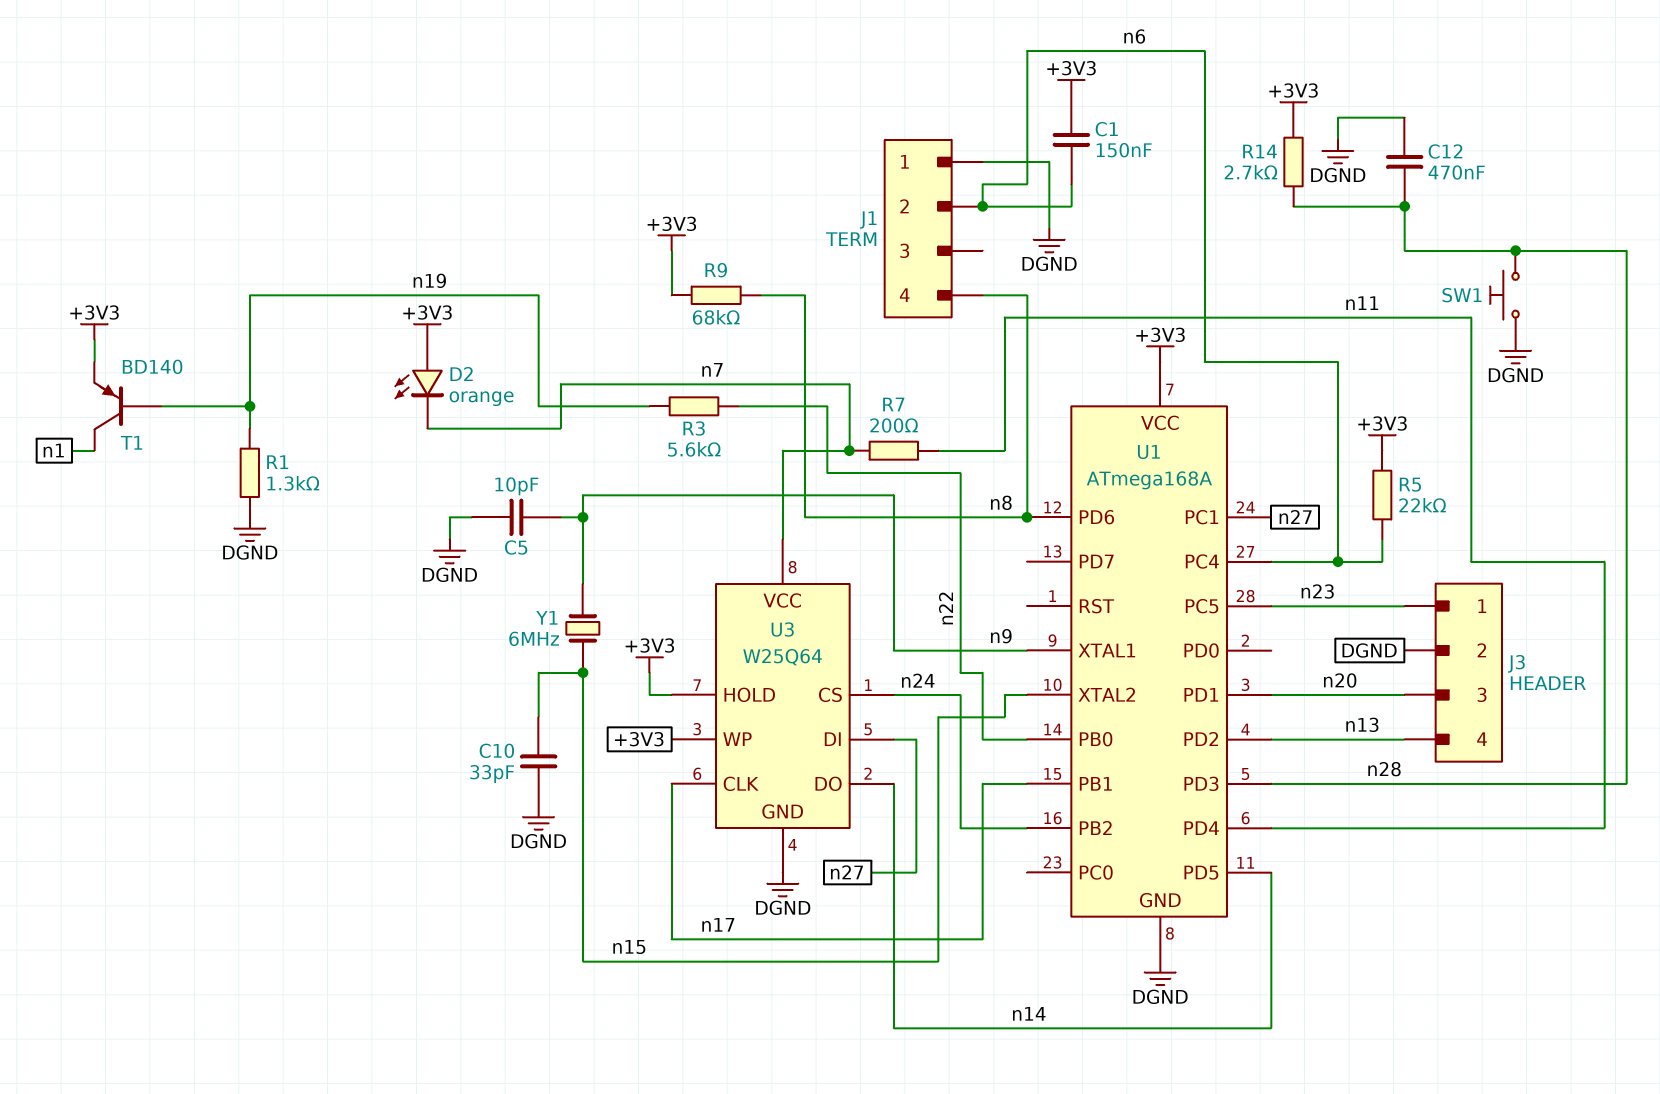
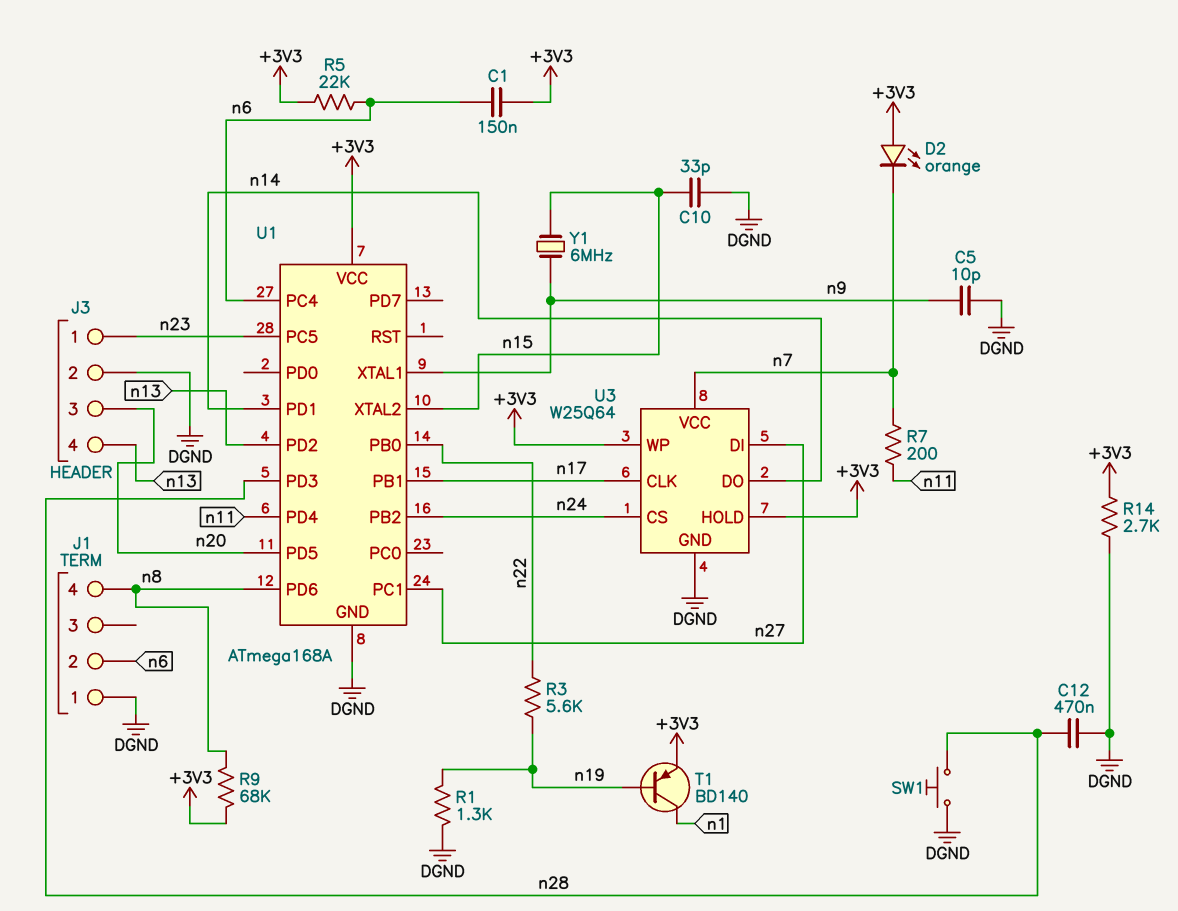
R14: 2.7k (+3V3, n28) -> 2.7k (+3V3, DGND)
U1 pin PD1: n20 -> n14
U1 pin PD5: n14 -> n20

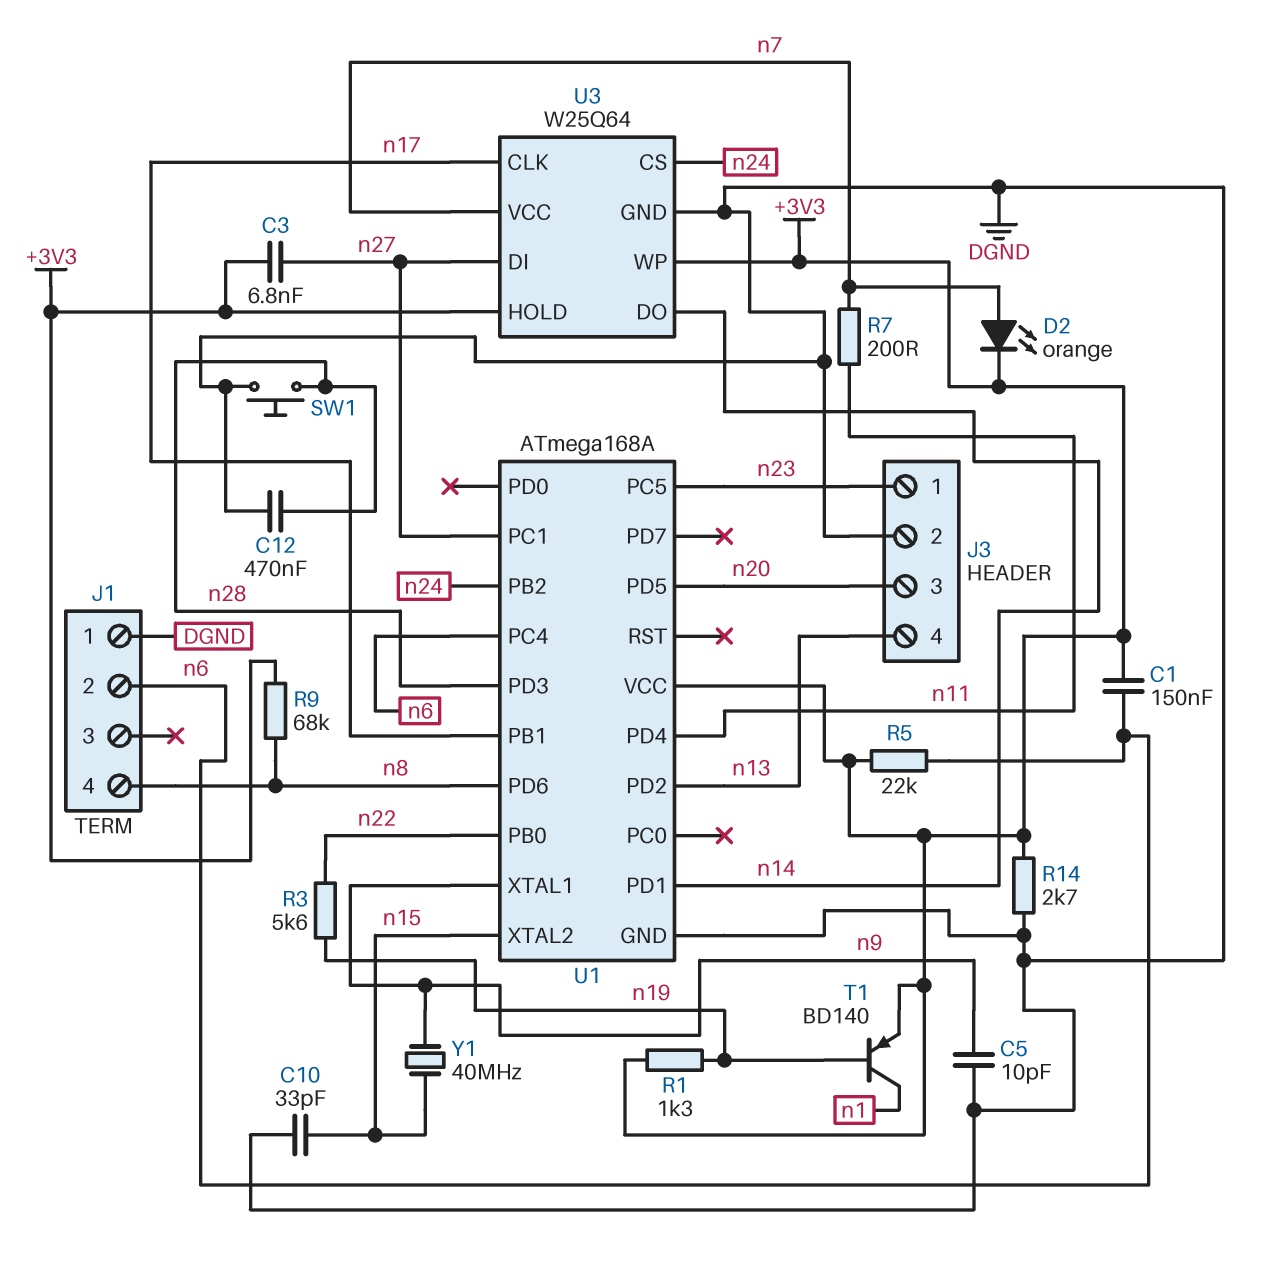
C3: none -> 6.8nF (+3V3, n27)
D2: LED orange (A +3V3, K n7) -> LED orange (A n7, K +3V3)
R1: 1.3k (DGND, n19) -> 1.3k (+3V3, n19)
Y1: 6MHz (n9, n15) -> 40MHz (n9, n15)

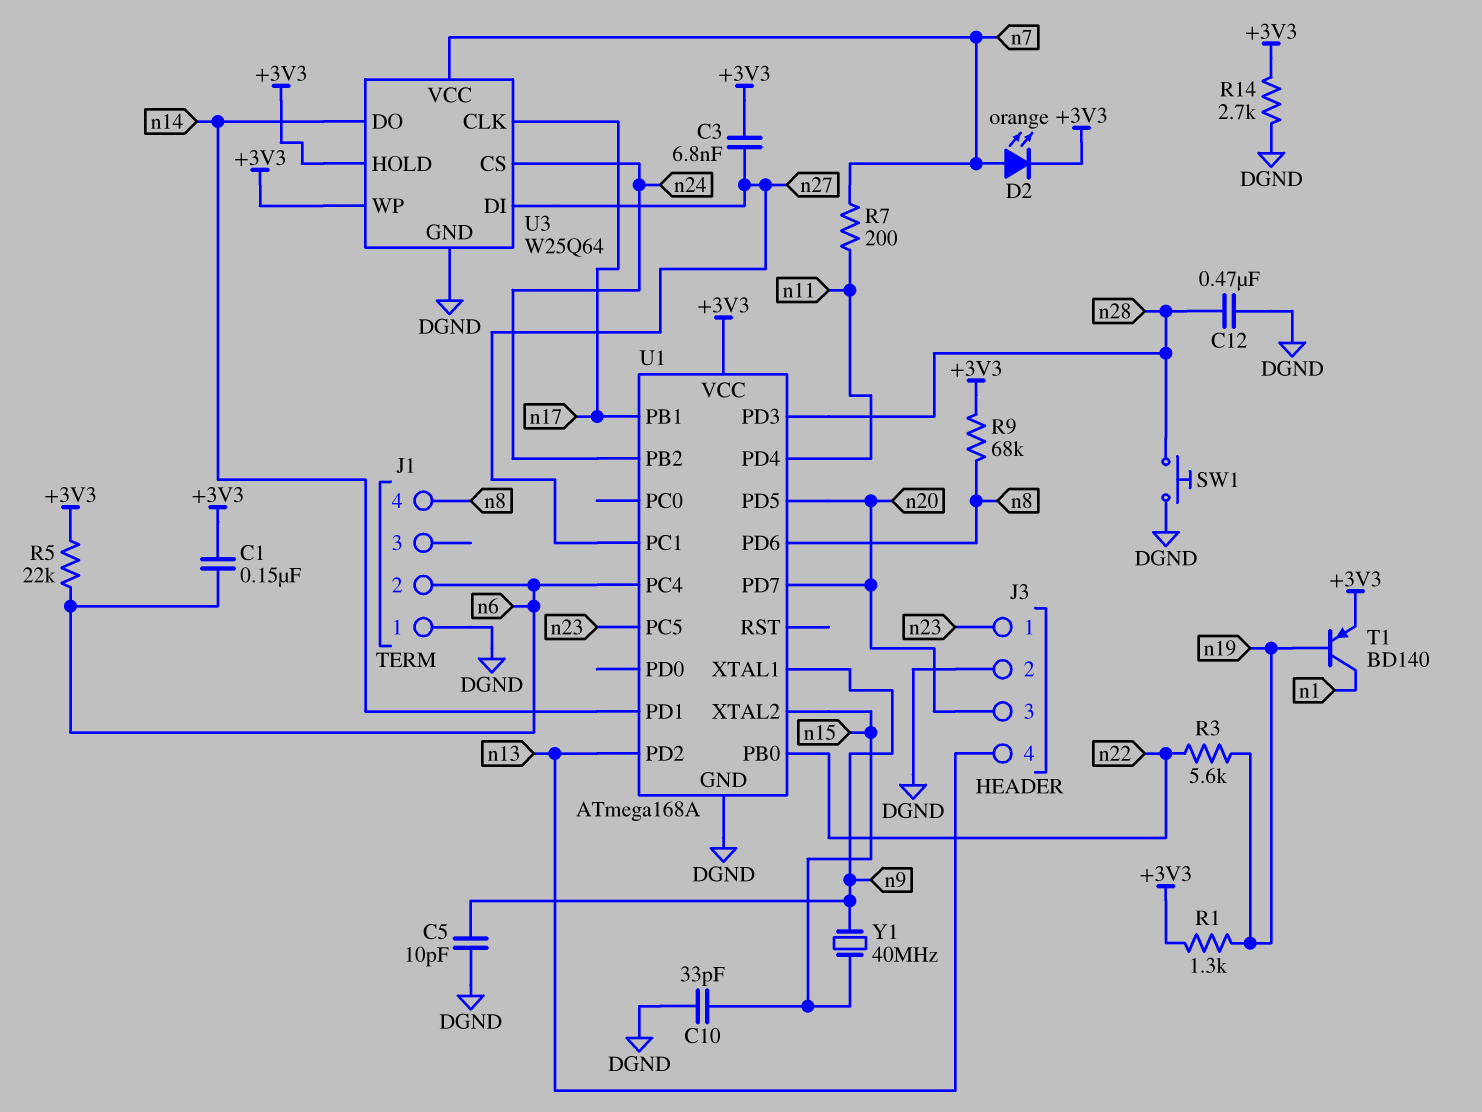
U1 pin PD7: none -> n20

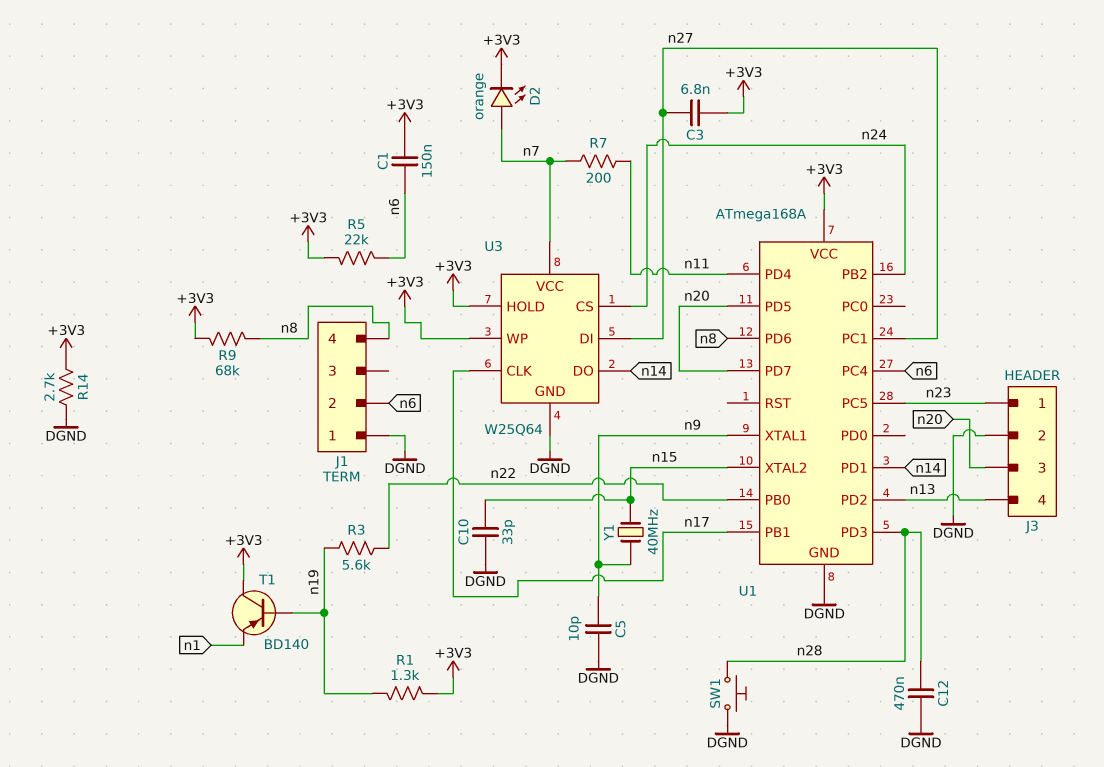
T1: PNP BD140 (B n19, C n1, E +3V3) -> PNP BD140 (B n19, C +3V3, E n1)

